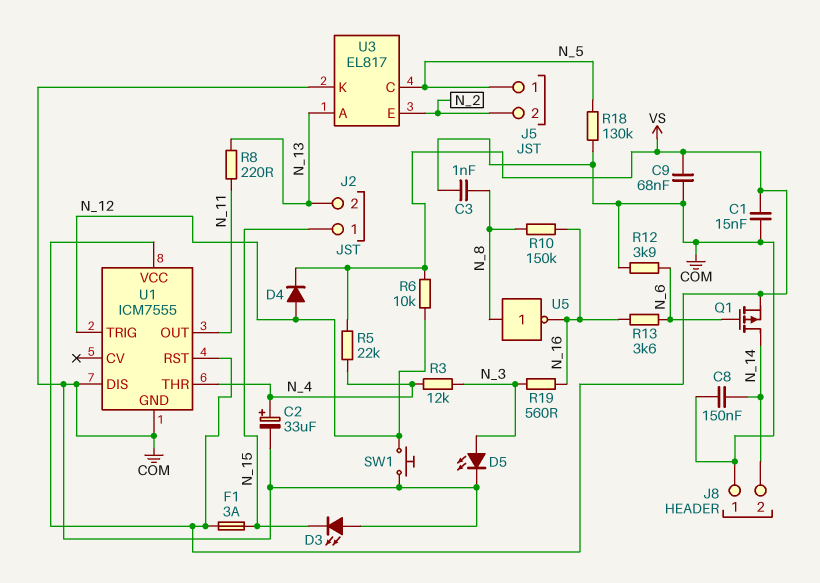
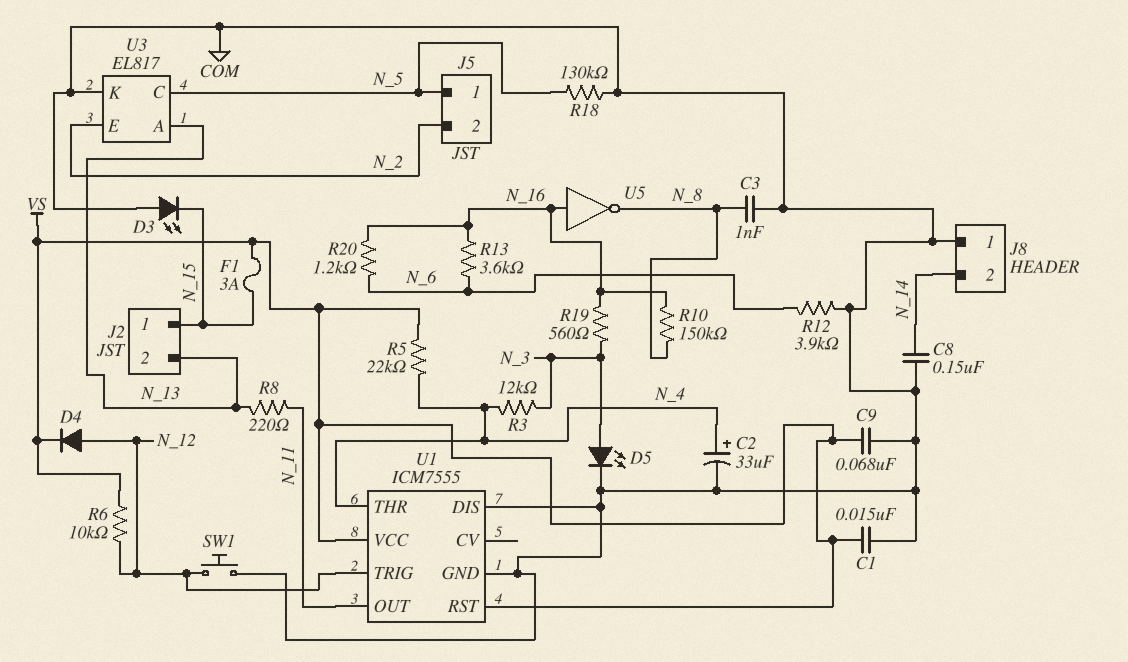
Q1: PMOS (G N_6, D N_14, S VS) -> none
R20: none -> 1.2k (N_6, N_16)
U5: NOT (in N_8, out N_16) -> NOT (in N_16, out N_8)

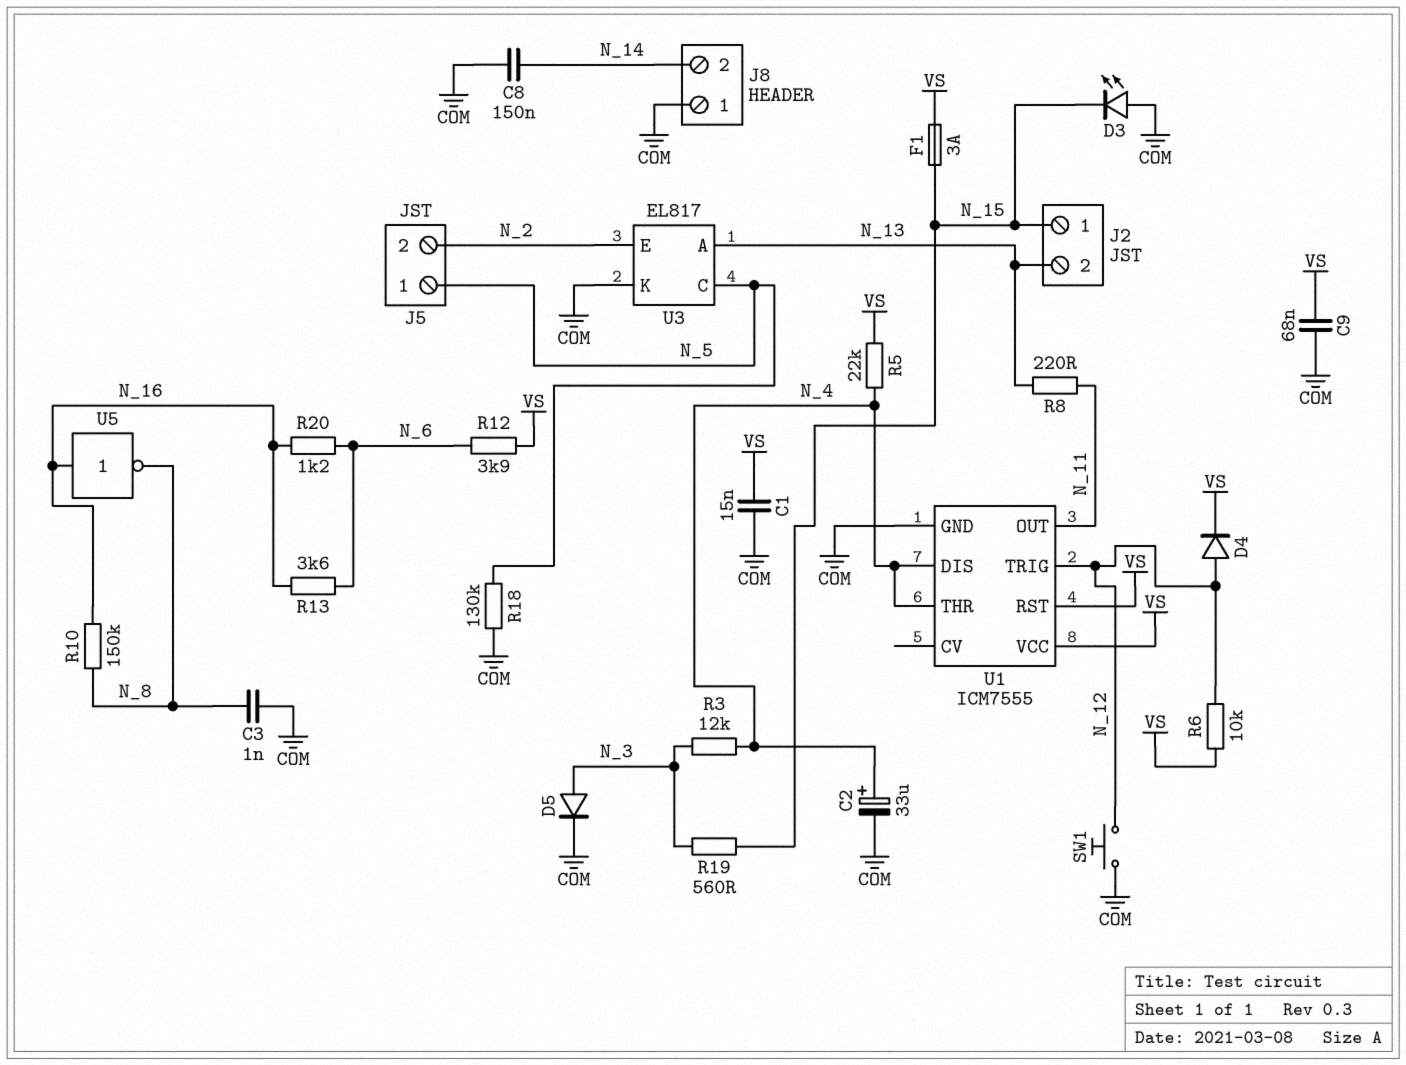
D5: LED (A N_3, K COM) -> diode (A N_3, K COM)
R12: 3.9k (COM, N_6) -> 3.9k (N_6, VS)
R19: 560 (N_3, N_16) -> 560 (N_3, N_15)
U1 pin DIS: COM -> N_4

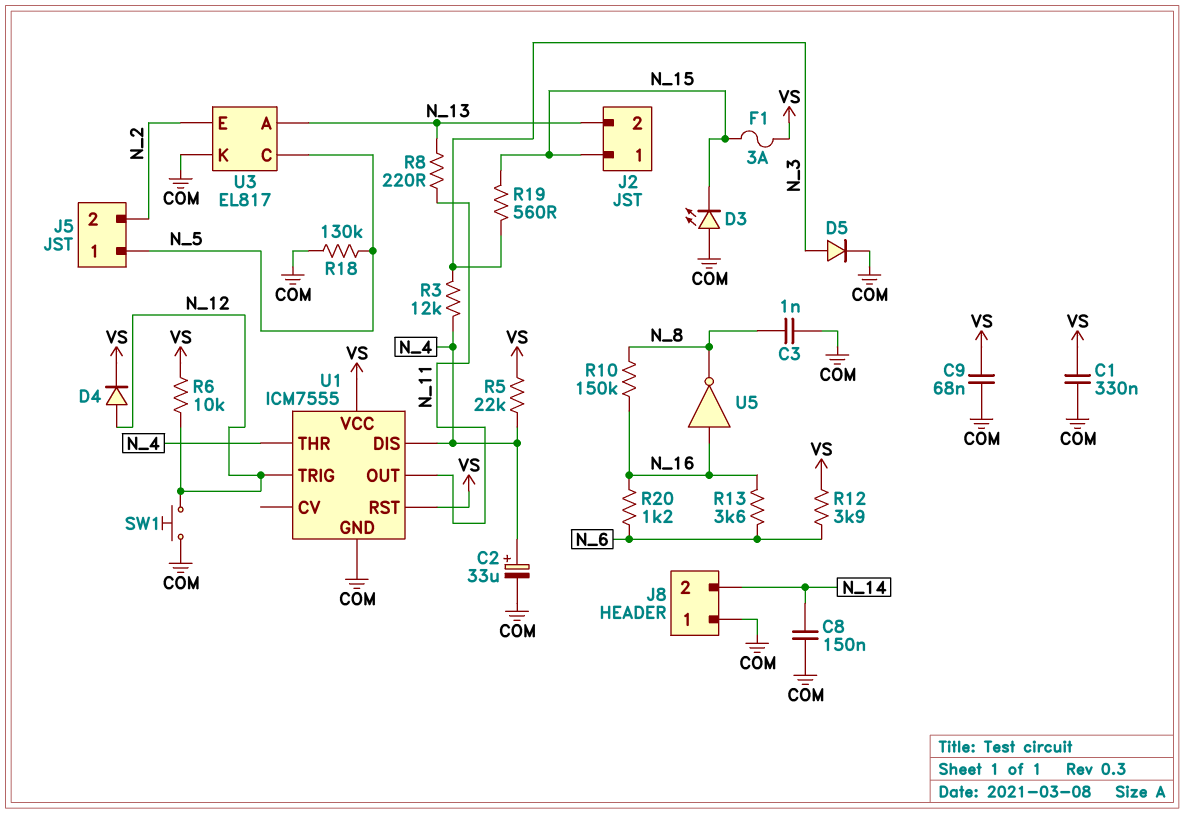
C1: 15nF (COM, VS) -> 330nF (COM, VS)

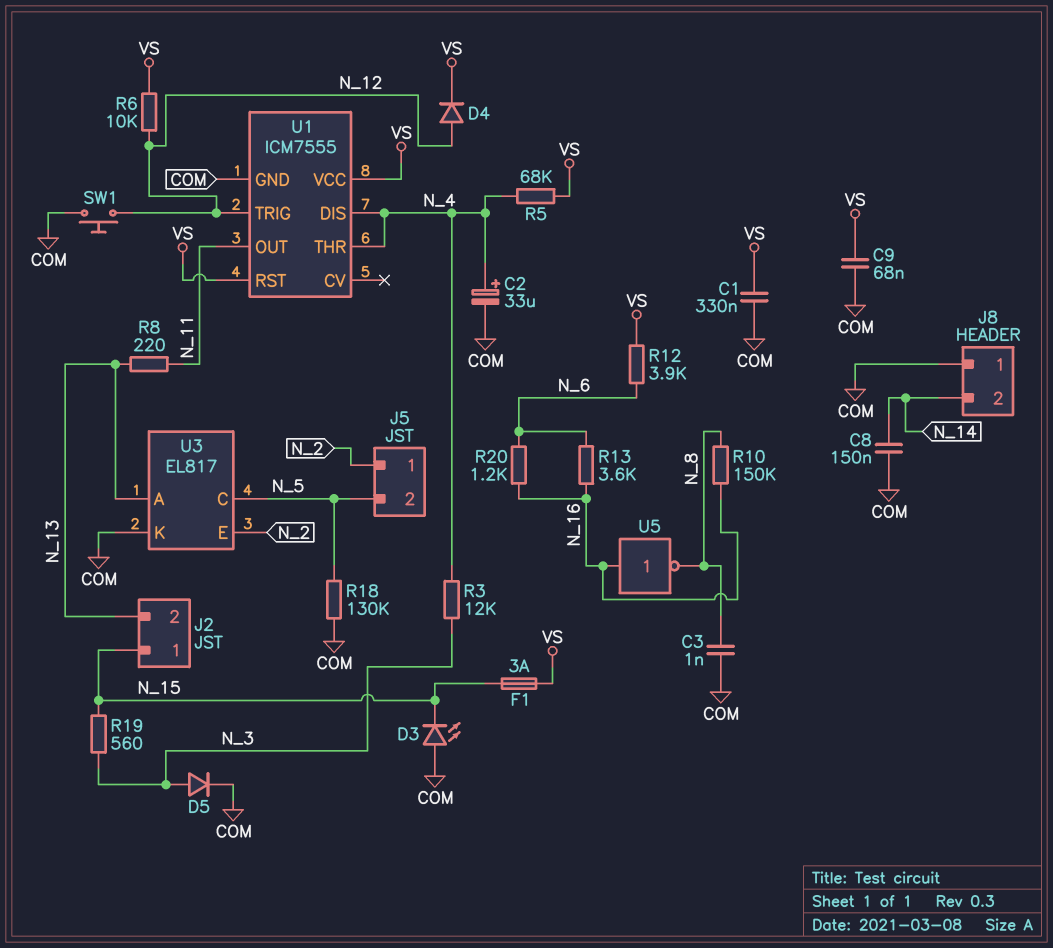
J5 pin 1: N_5 -> N_2
J5 pin 2: N_2 -> N_5
R5: 22k (N_4, VS) -> 68k (N_4, VS)

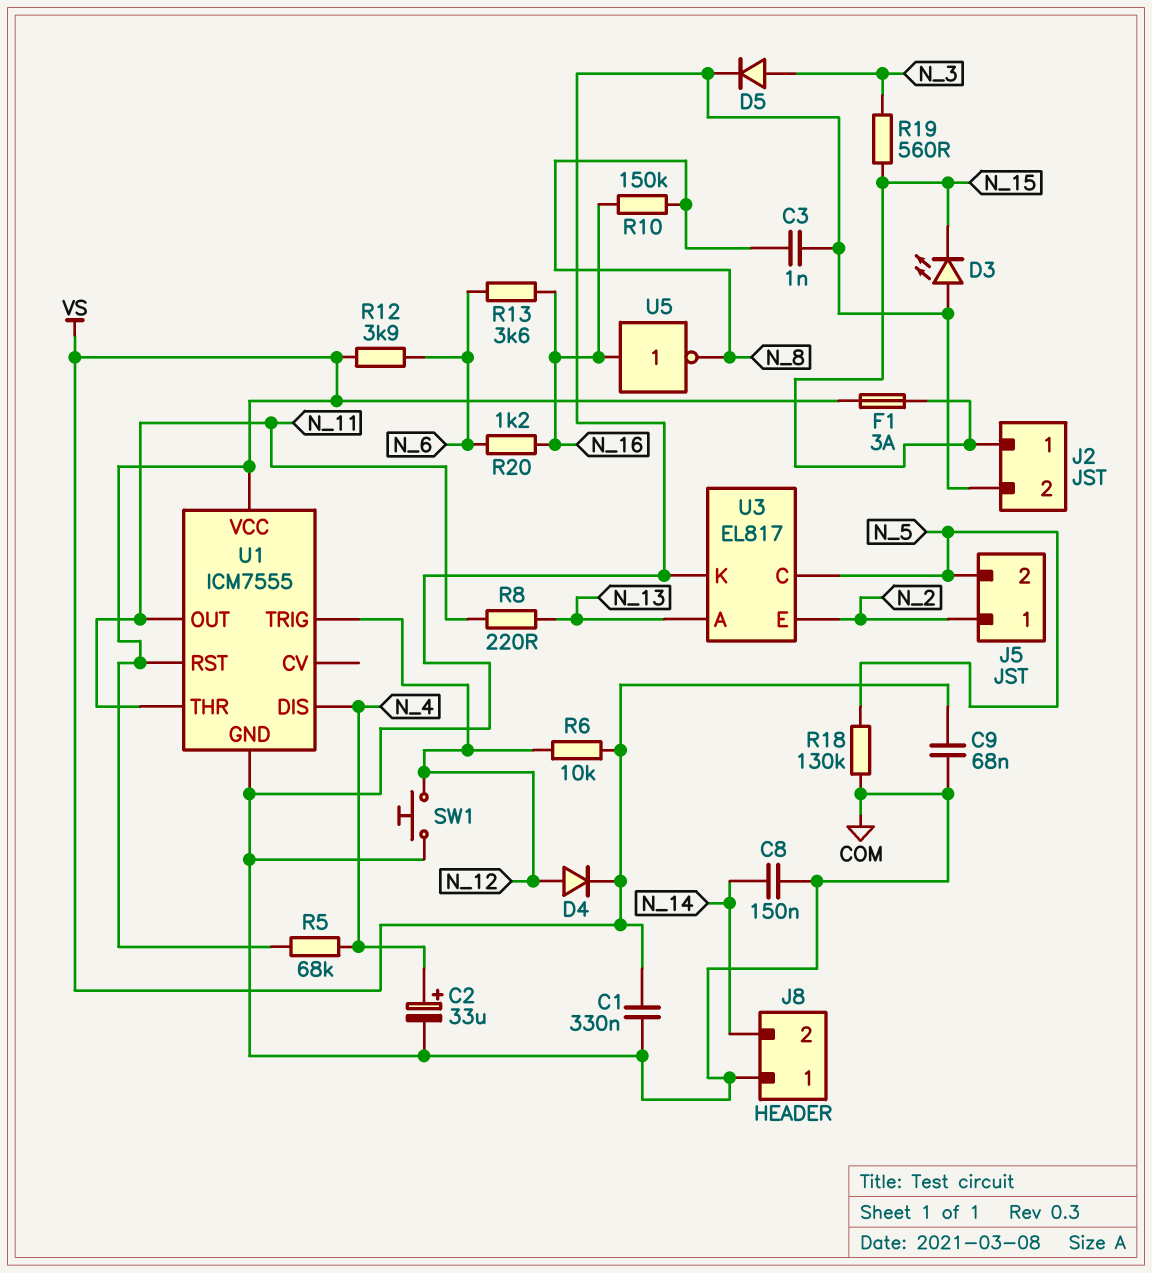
J2 pin 2: N_13 -> COM
R3: 12k (N_3, N_4) -> none
U1 pin THR: N_4 -> N_11

